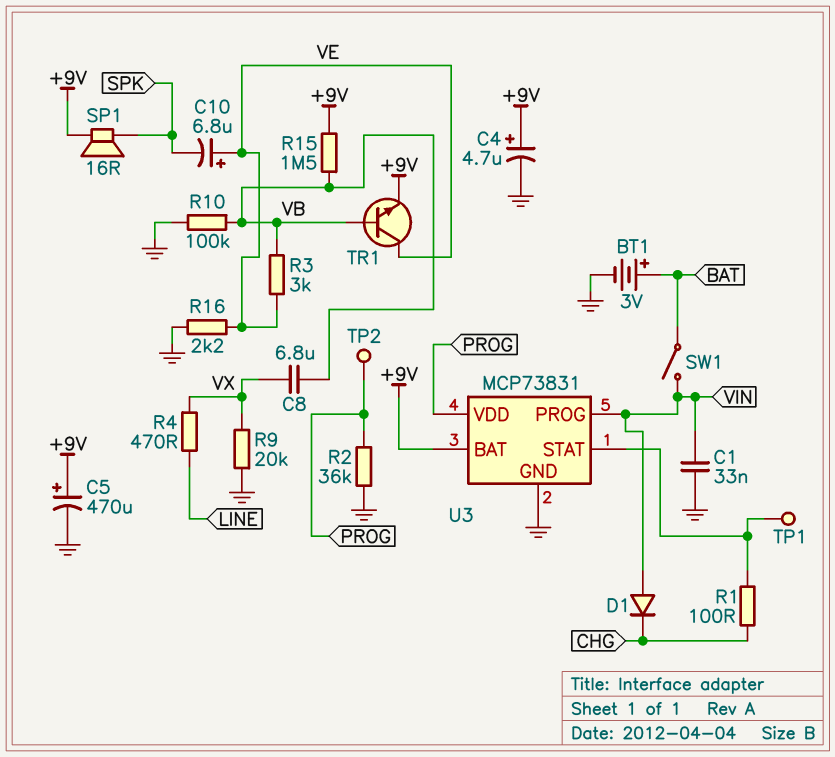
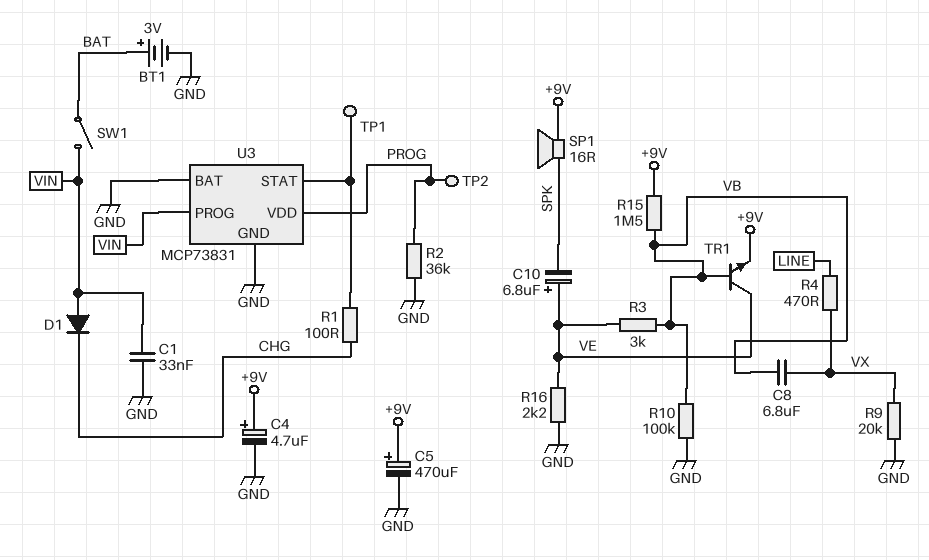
U3 pin BAT: +9V -> GND

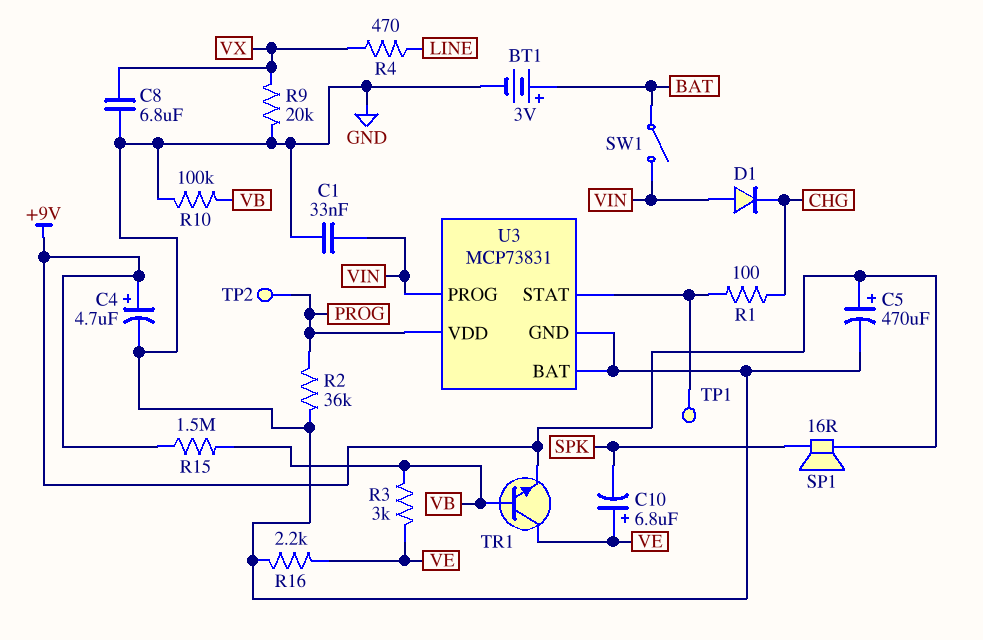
C8: 6.8uF (VB, VX) -> 6.8uF (GND, VX)

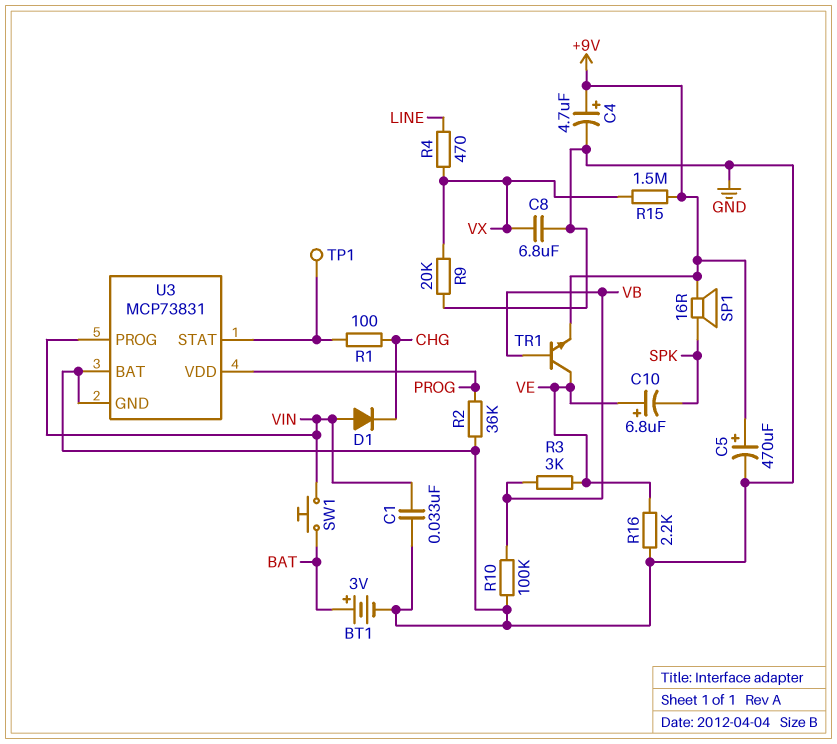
R15: 1.5M (+9V, VB) -> 1.5M (+9V, VX)
SW1: switch (BAT, VIN) -> button (BAT, VIN)
TP2: test point (PROG) -> none

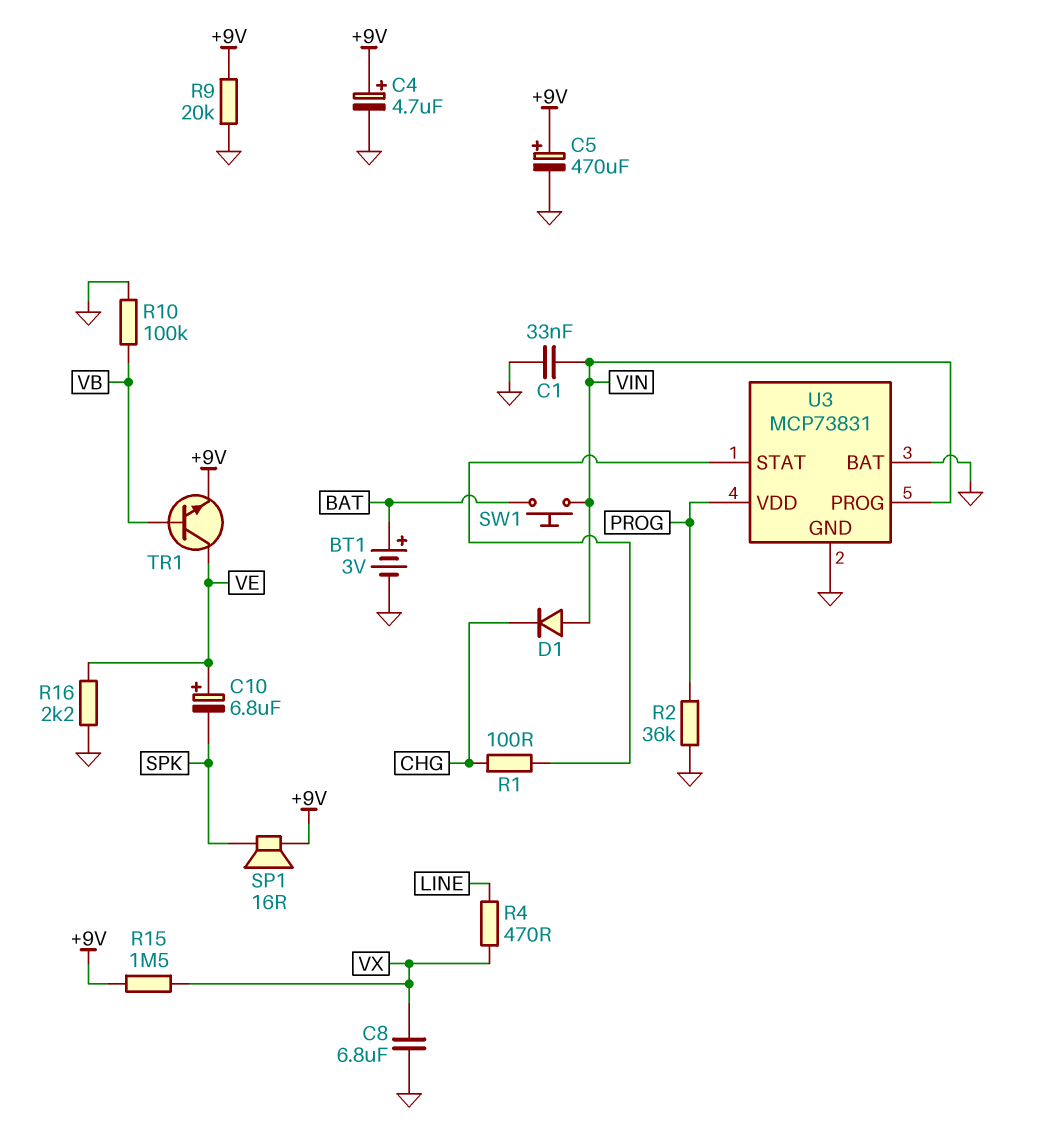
R3: 3k (VB, VE) -> none
R9: 20k (GND, VX) -> 20k (+9V, GND)
TP1: test point (U3/STAT) -> none

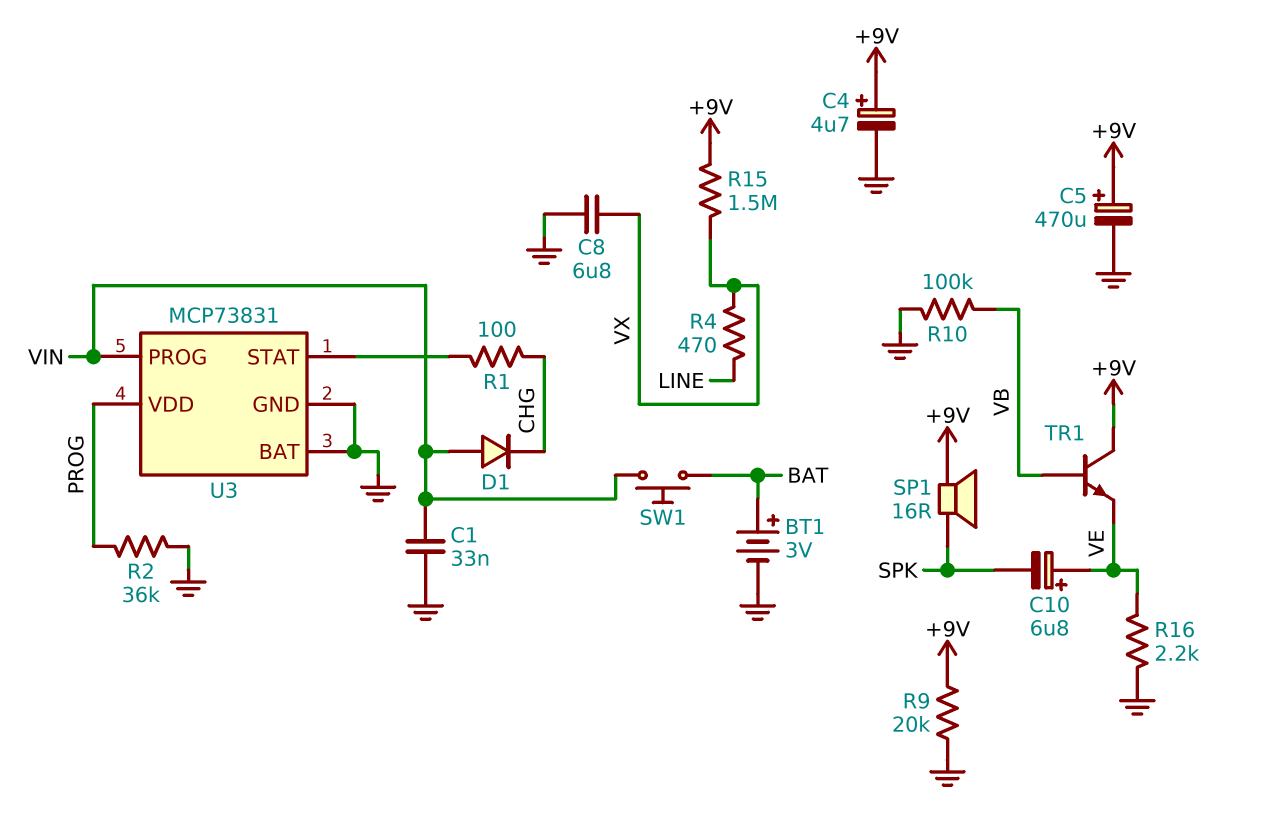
TR1: NPN (B VB, C VE, E +9V) -> NPN (B VB, C +9V, E VE)

